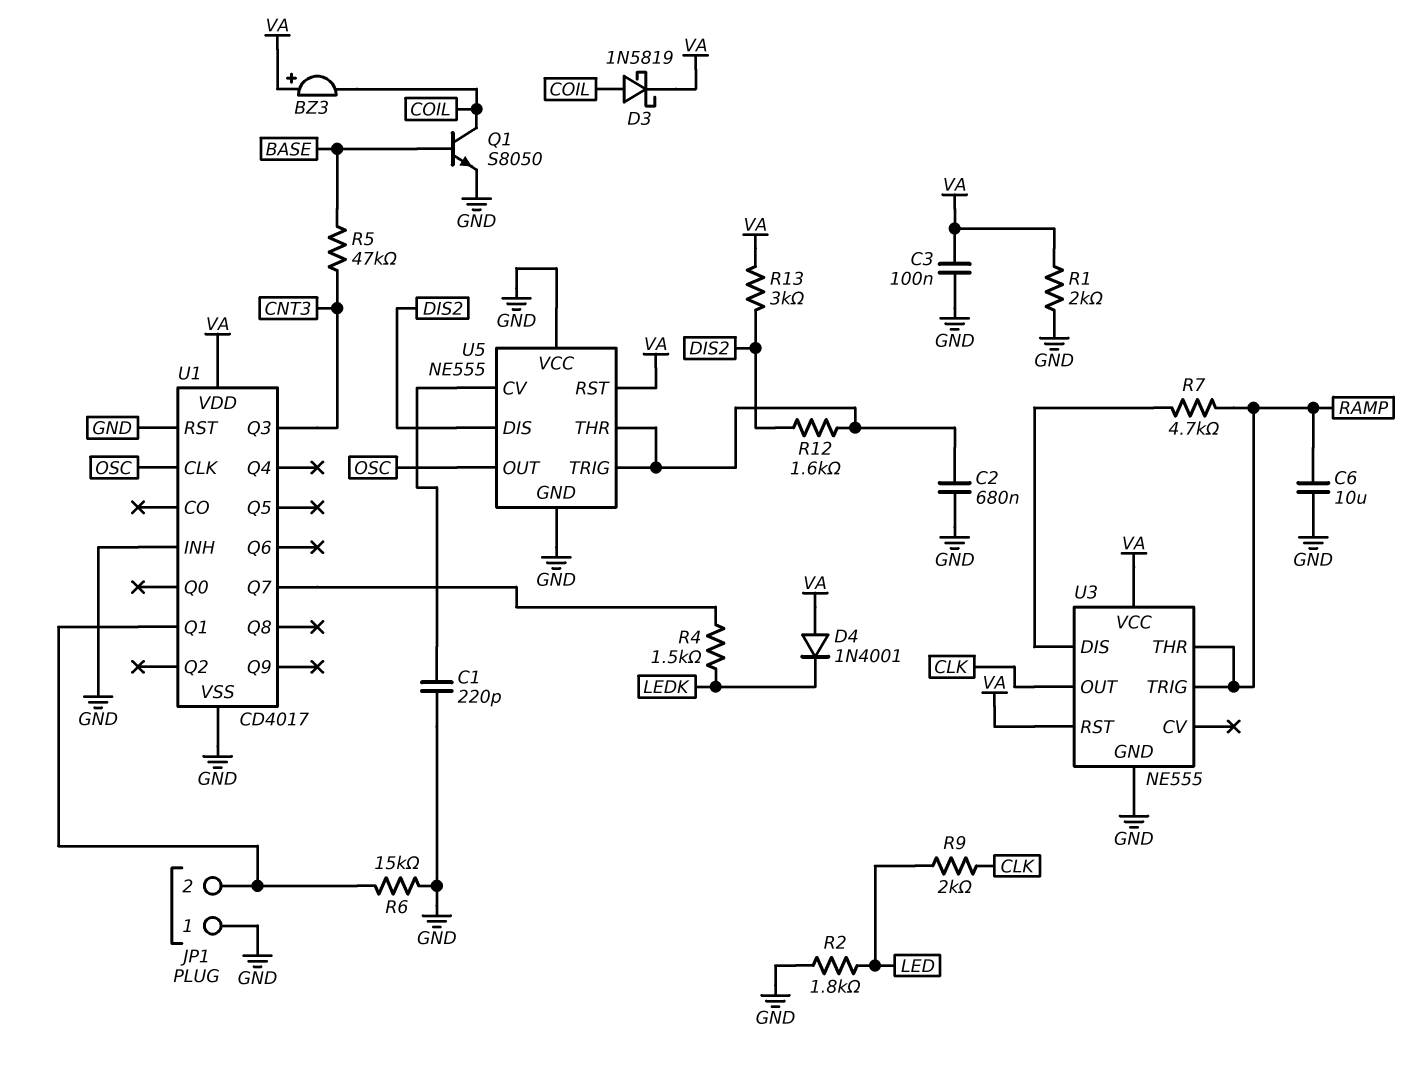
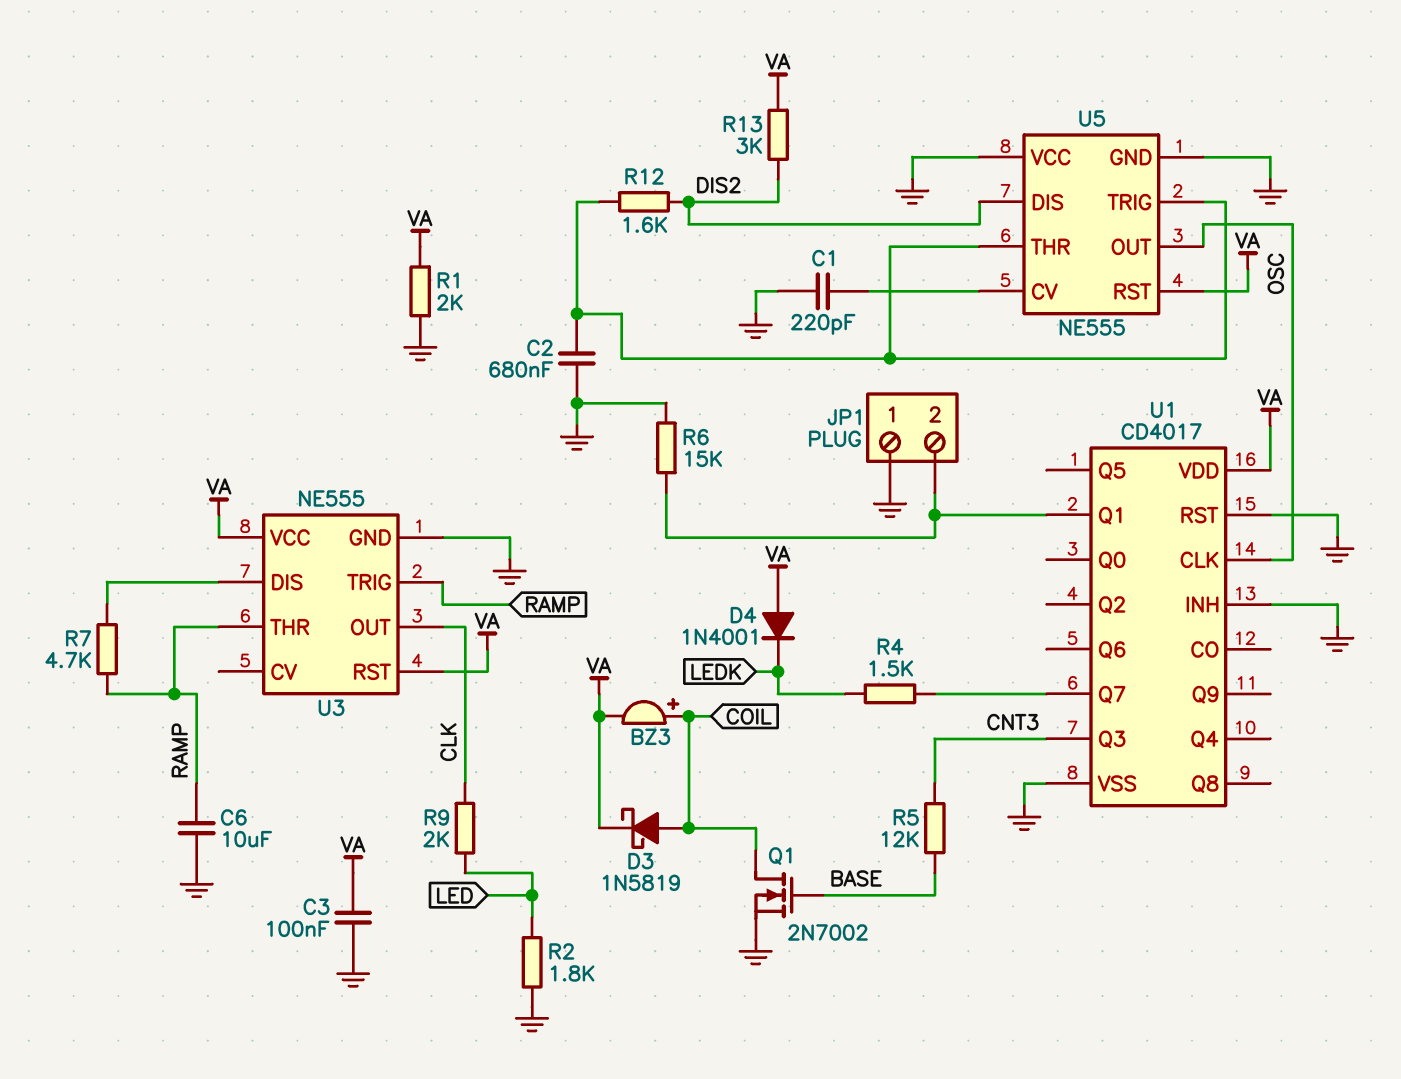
BZ3: buzzer (plus VA, minus COIL) -> buzzer (plus COIL, minus VA)
Q1: NPN S8050 (B BASE, C COIL, E GND) -> NMOS 2N7002 (G BASE, D COIL, S GND)
R5: 47k (BASE, CNT3) -> 12k (BASE, CNT3)

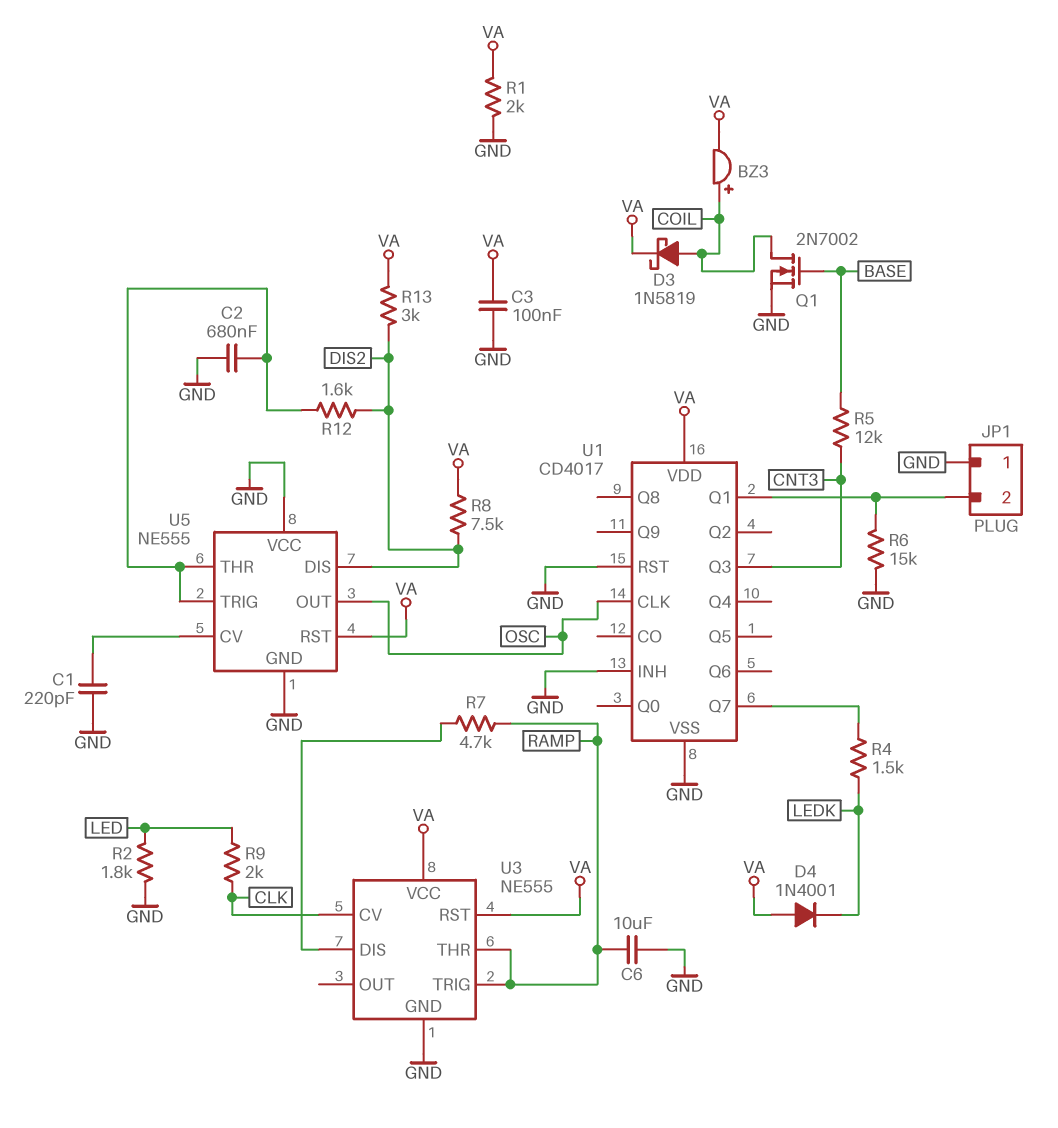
R8: none -> 7.5k (DIS2, VA)
U3 pin CV: none -> CLK
U3 pin OUT: CLK -> none

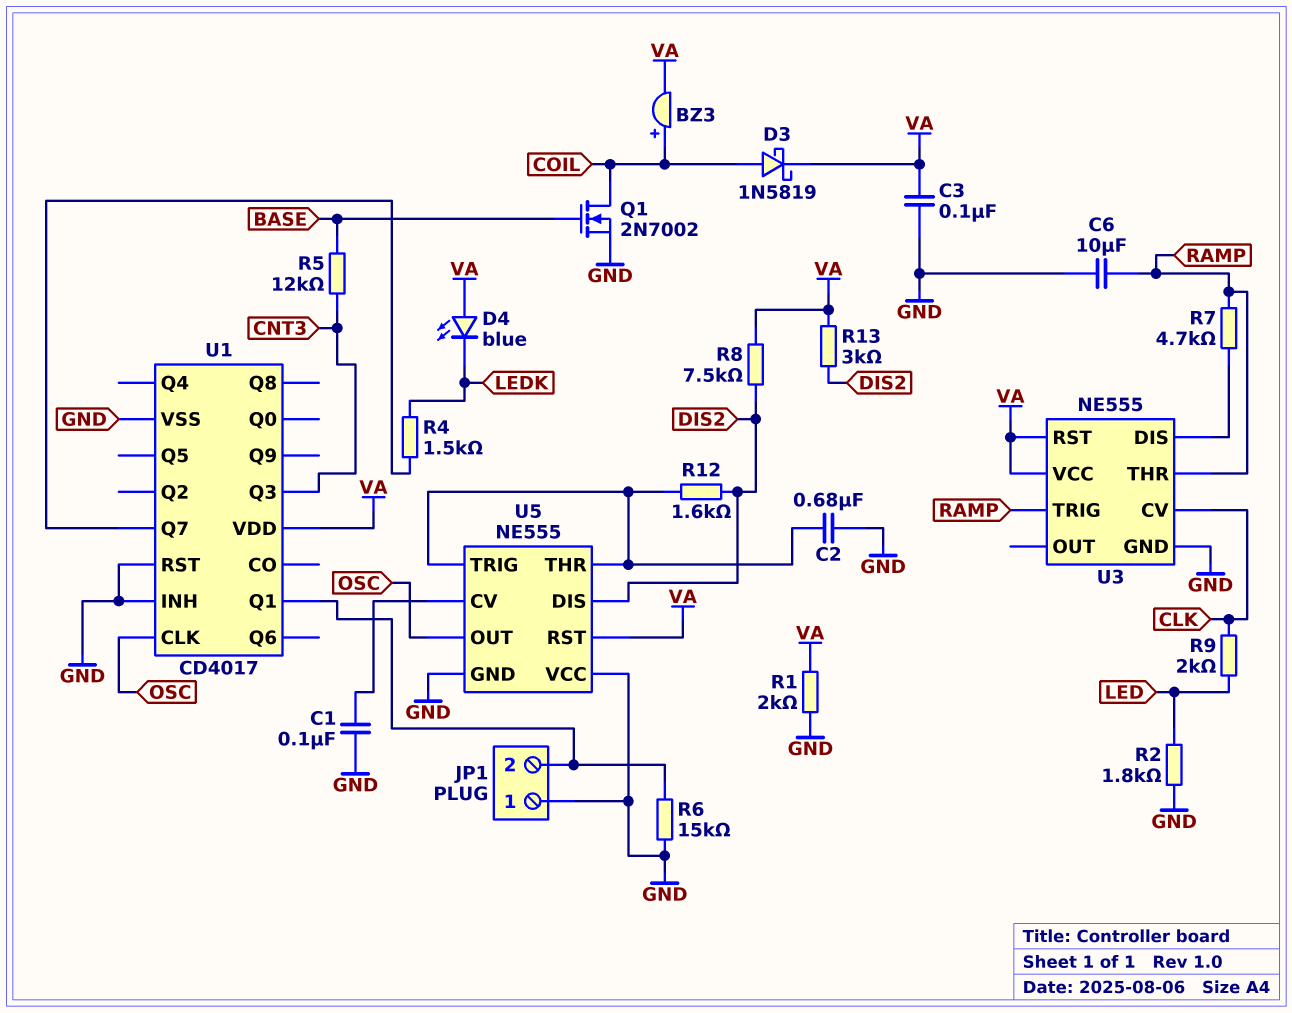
C1: 220pF (GND, U5/CV) -> 100nF (GND, U5/CV)
D4: diode 1N4001 (A VA, K LEDK) -> LED blue (A VA, K LEDK)

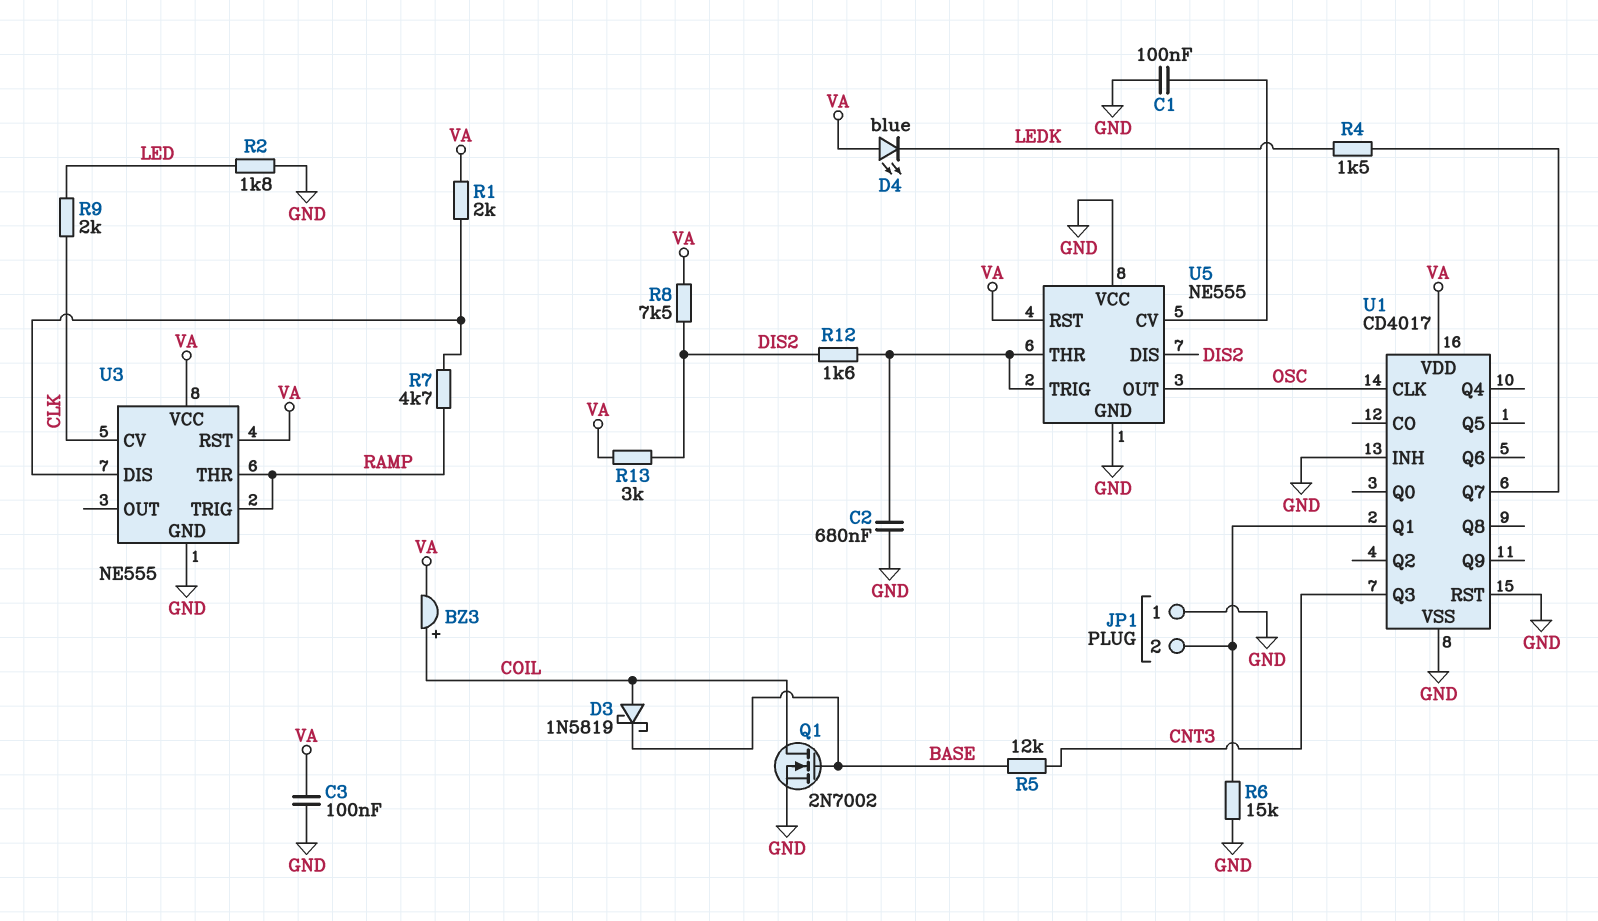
C6: 10uF (GND, RAMP) -> none
D3: schottky 1N5819 (A COIL, K VA) -> schottky 1N5819 (A COIL, K BASE)
R1: 2k (GND, VA) -> 2k (U3/DIS, VA)

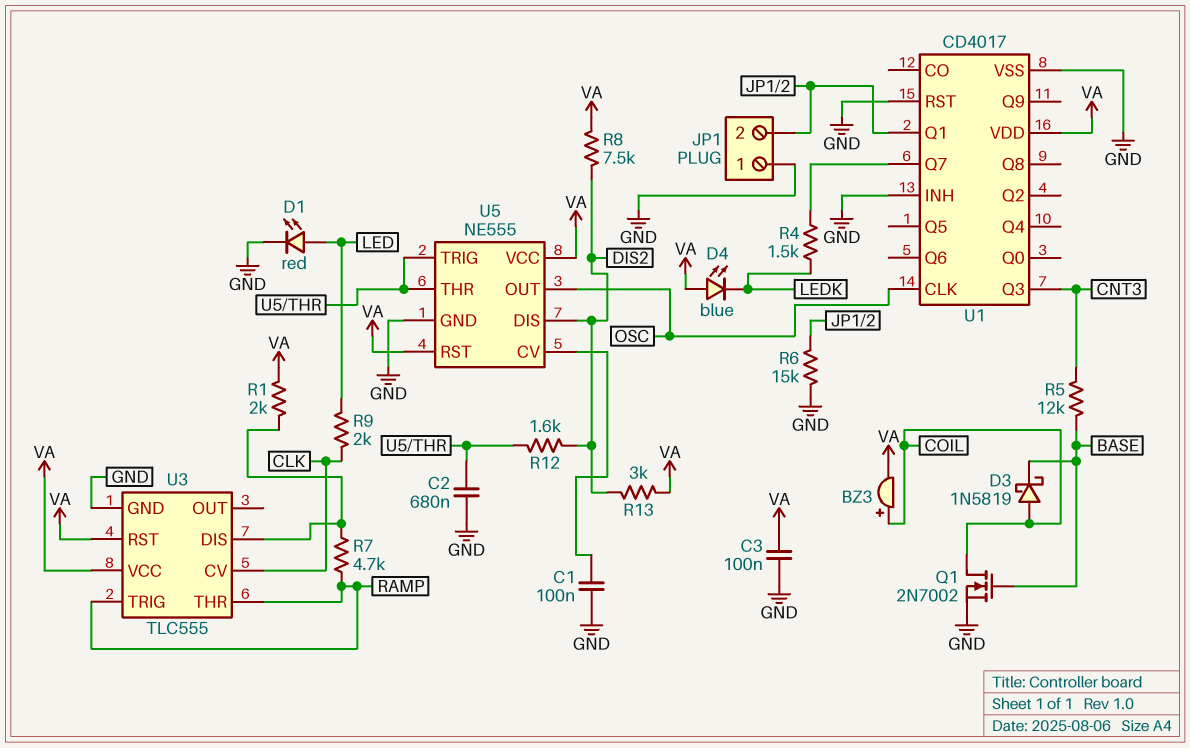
D1: none -> LED red (A LED, K GND)
R2: 1.8k (GND, LED) -> none
U3: NE555 -> TLC555
U5 pin VCC: GND -> VA

